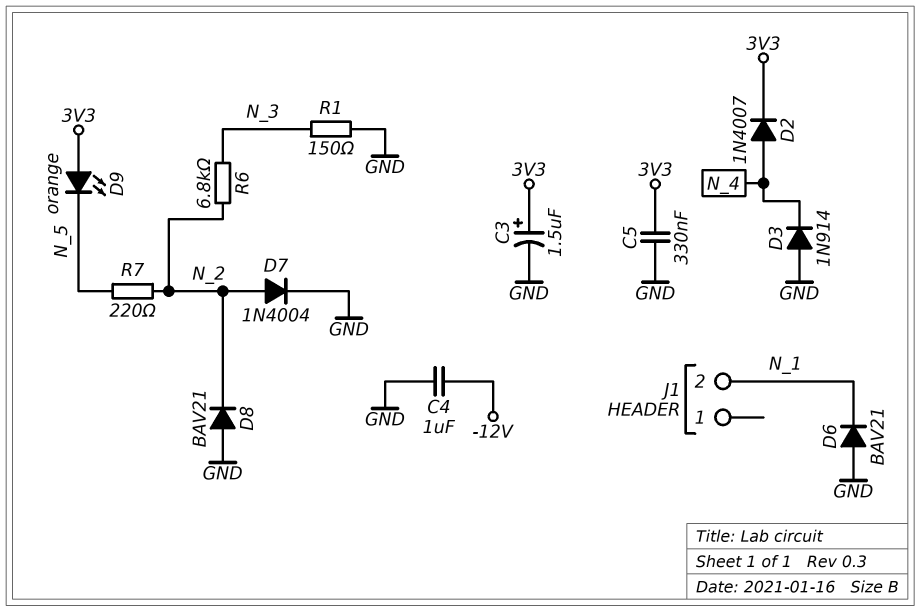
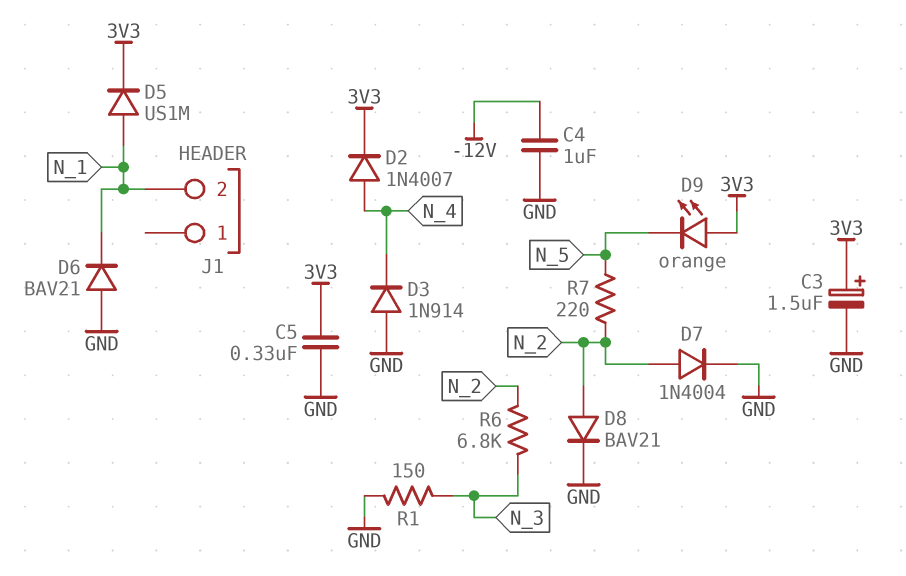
D5: none -> diode US1M (A N_1, K 3V3)
D8: diode BAV21 (A GND, K N_2) -> diode BAV21 (A N_2, K GND)

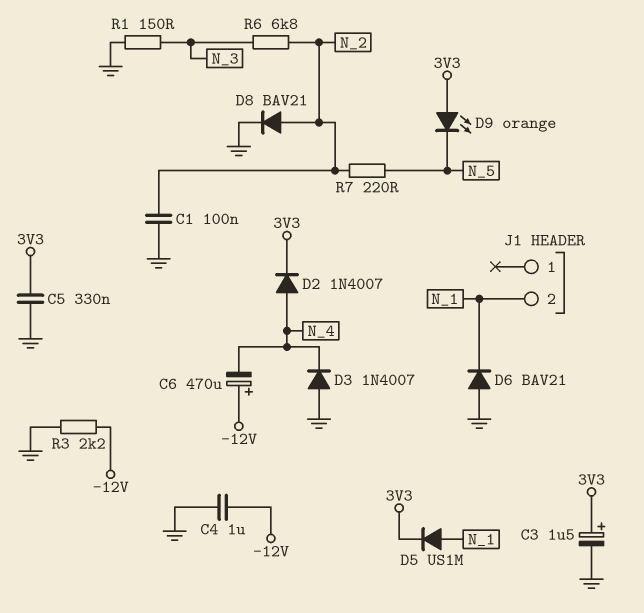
C1: none -> 100nF (GND, N_2)
C6: none -> 470uF (plus -12V, minus N_4)
D3: diode 1N914 (A GND, K N_4) -> diode 1N4007 (A GND, K N_4)
D7: diode 1N4004 (A N_2, K GND) -> none
R3: none -> 2.2k (-12V, GND)

